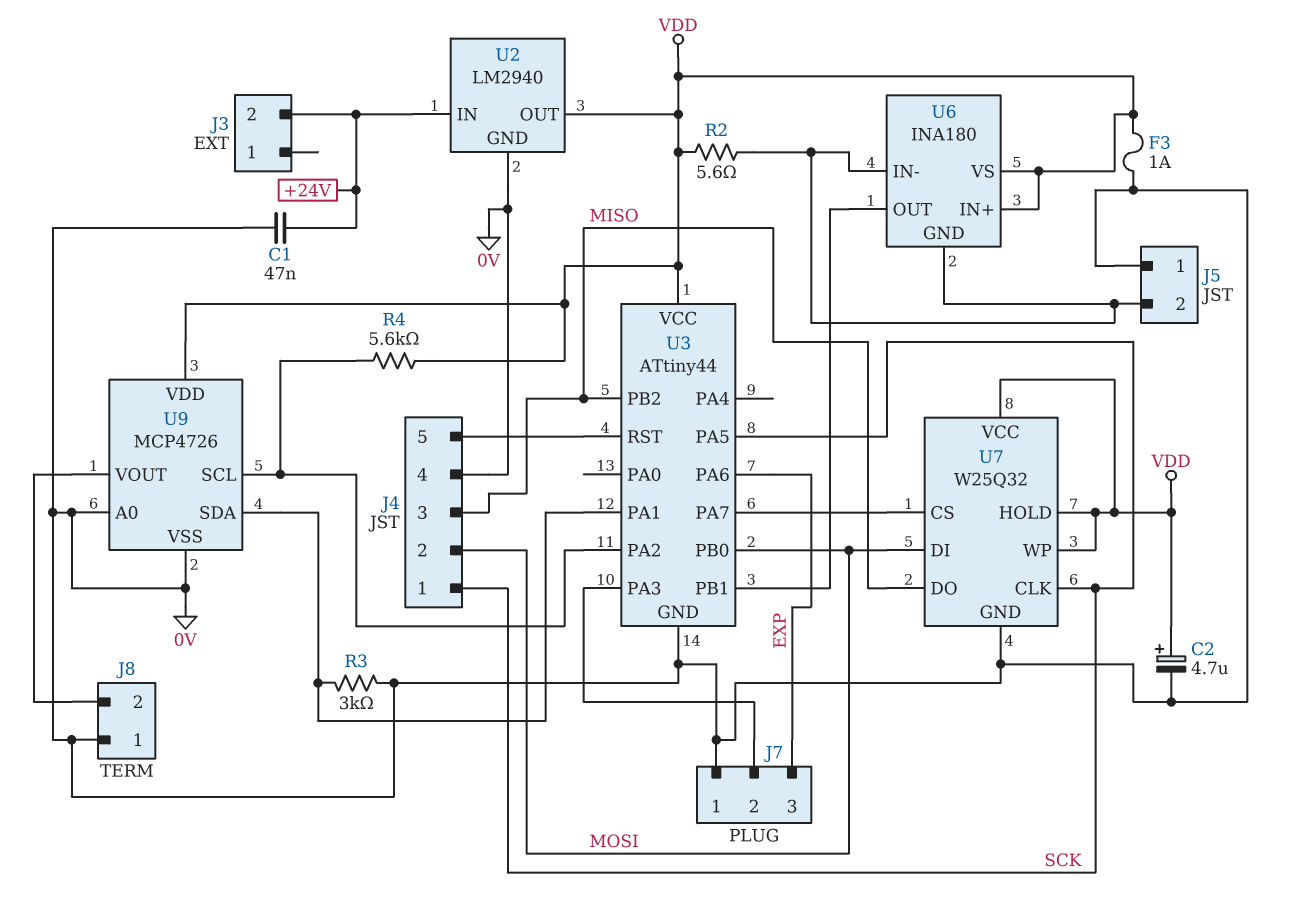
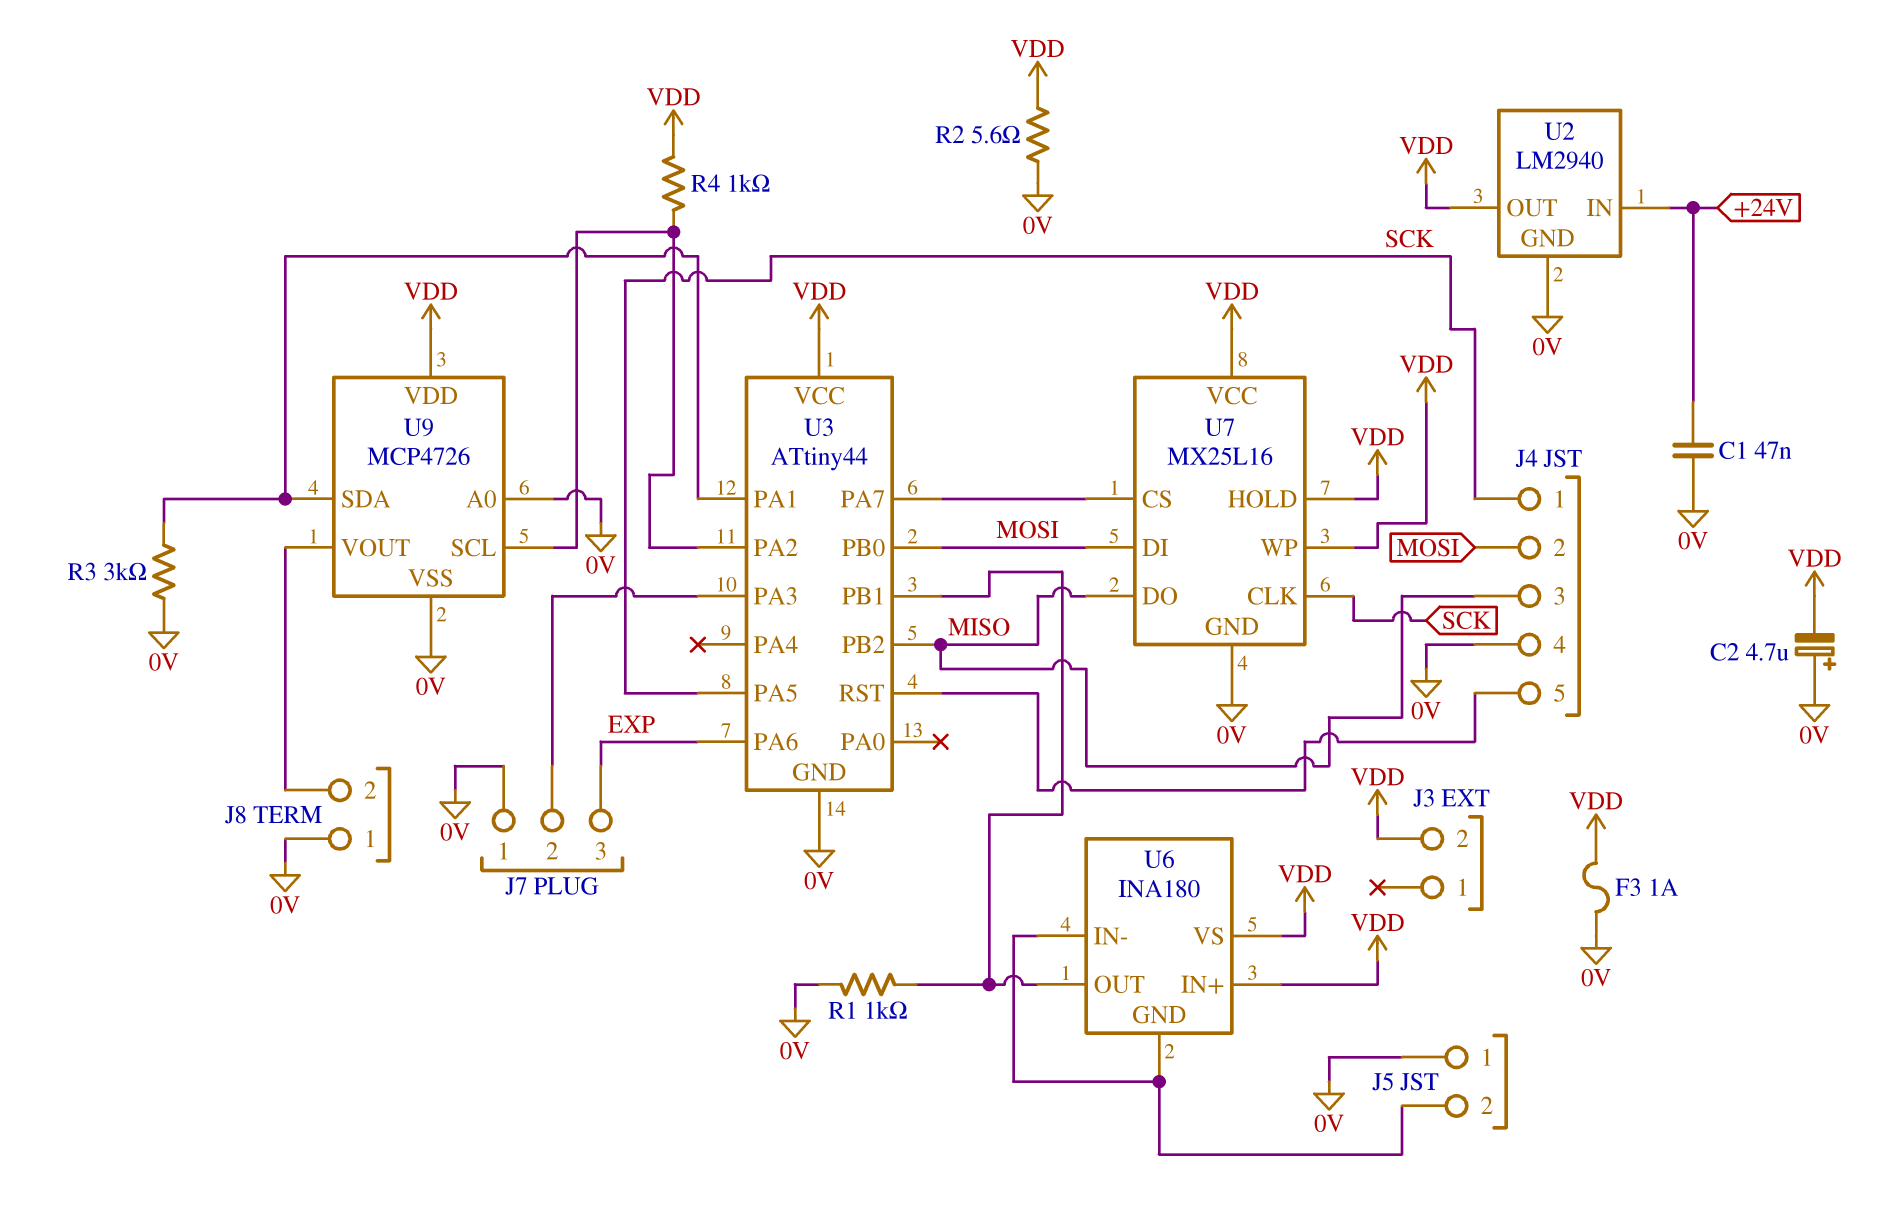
C2: 4.7uF (plus VDD, minus 0V) -> 4.7uF (plus 0V, minus VDD)
J3 pin 2: +24V -> VDD
R1: none -> 1k (0V, U3/PB1)
R2: 5.6 (J5/2, VDD) -> 5.6 (0V, VDD)
R4: 5.6k (U3/PA2, VDD) -> 1k (U3/PA2, VDD)
U7: W25Q32 -> MX25L16

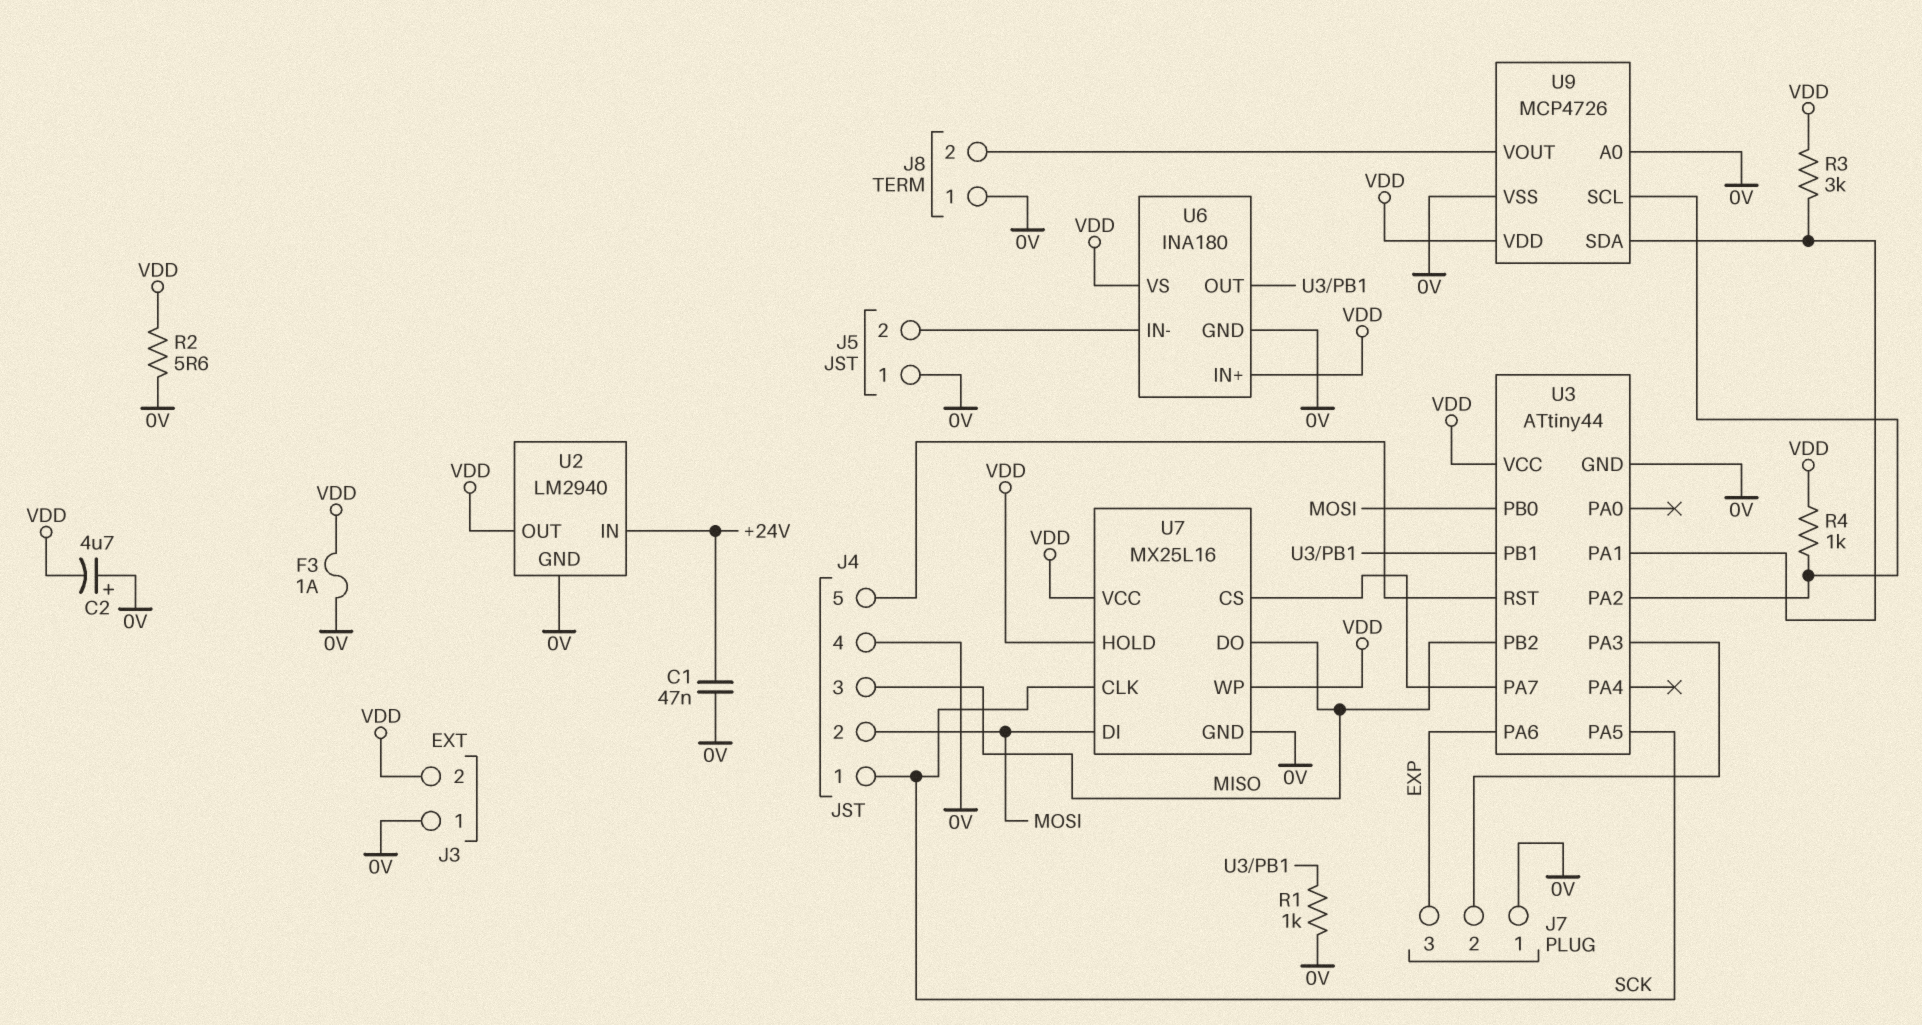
J3 pin 1: none -> 0V
R3: 3k (0V, U3/PA1) -> 3k (U3/PA1, VDD)
U6 pin GND: J5/2 -> 0V

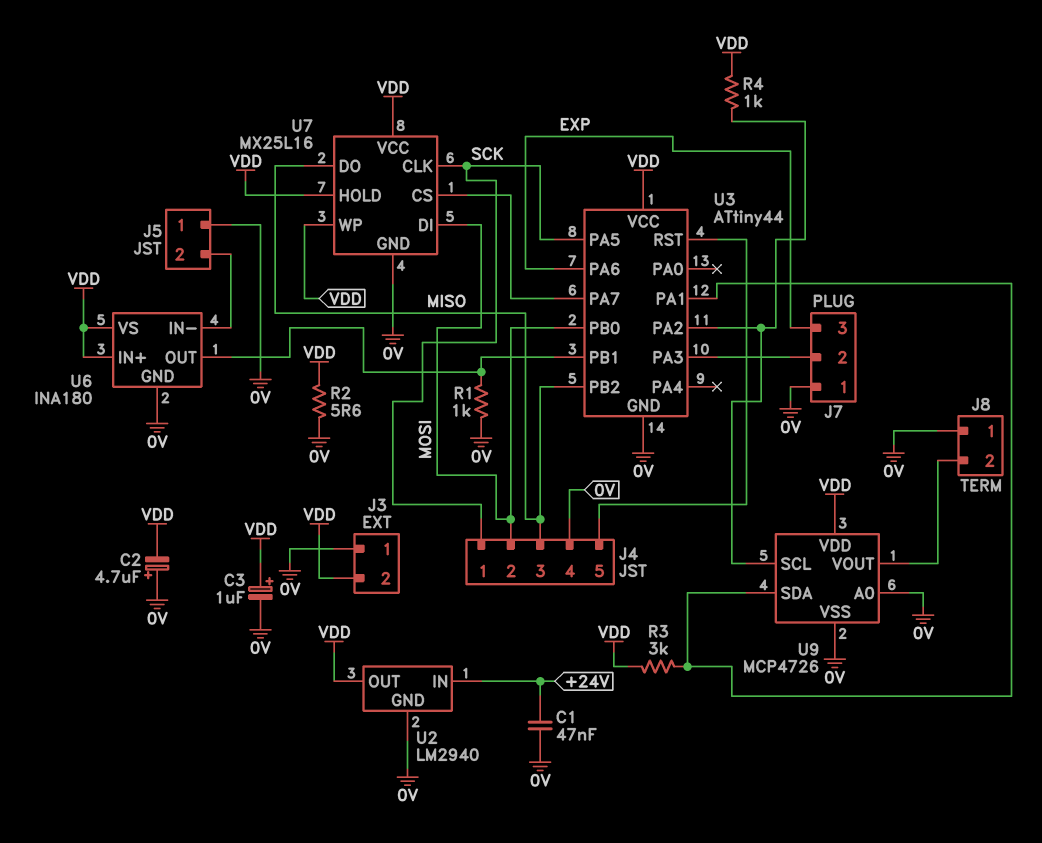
C3: none -> 1uF (plus VDD, minus 0V)
F3: 1A (0V, VDD) -> none

